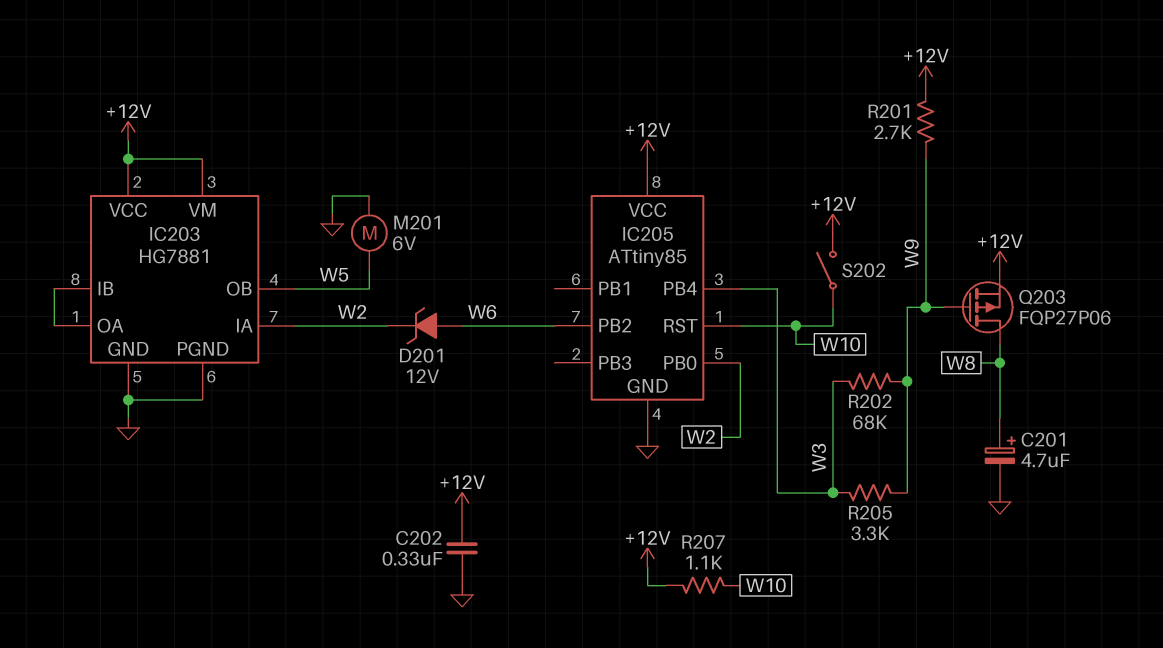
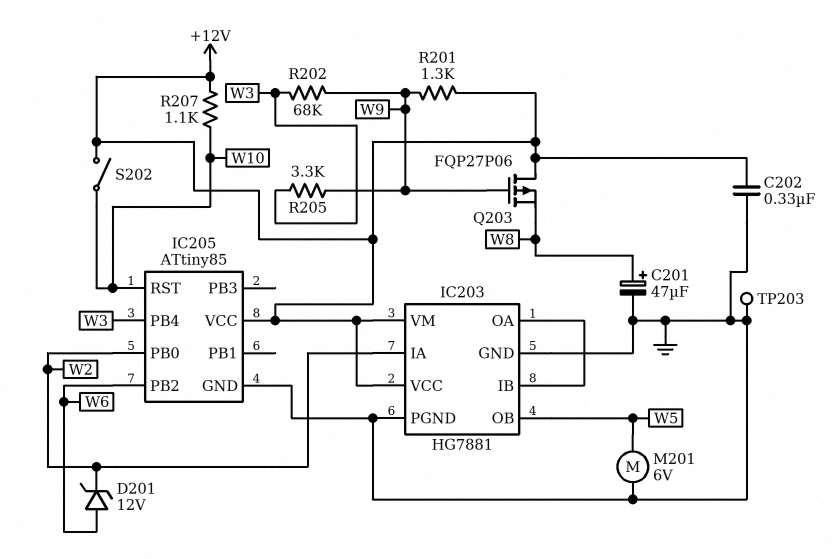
C201: 4.7uF (plus W8, minus GND) -> 47uF (plus W8, minus GND)
Q203: PMOS FQP27P06 (G W9, D W8, S +12V) -> PMOS FQP27P06 (G W9, D +12V, S W8)
R201: 2.7k (+12V, W9) -> 1.3k (+12V, W9)
TP203: none -> test point (GND)

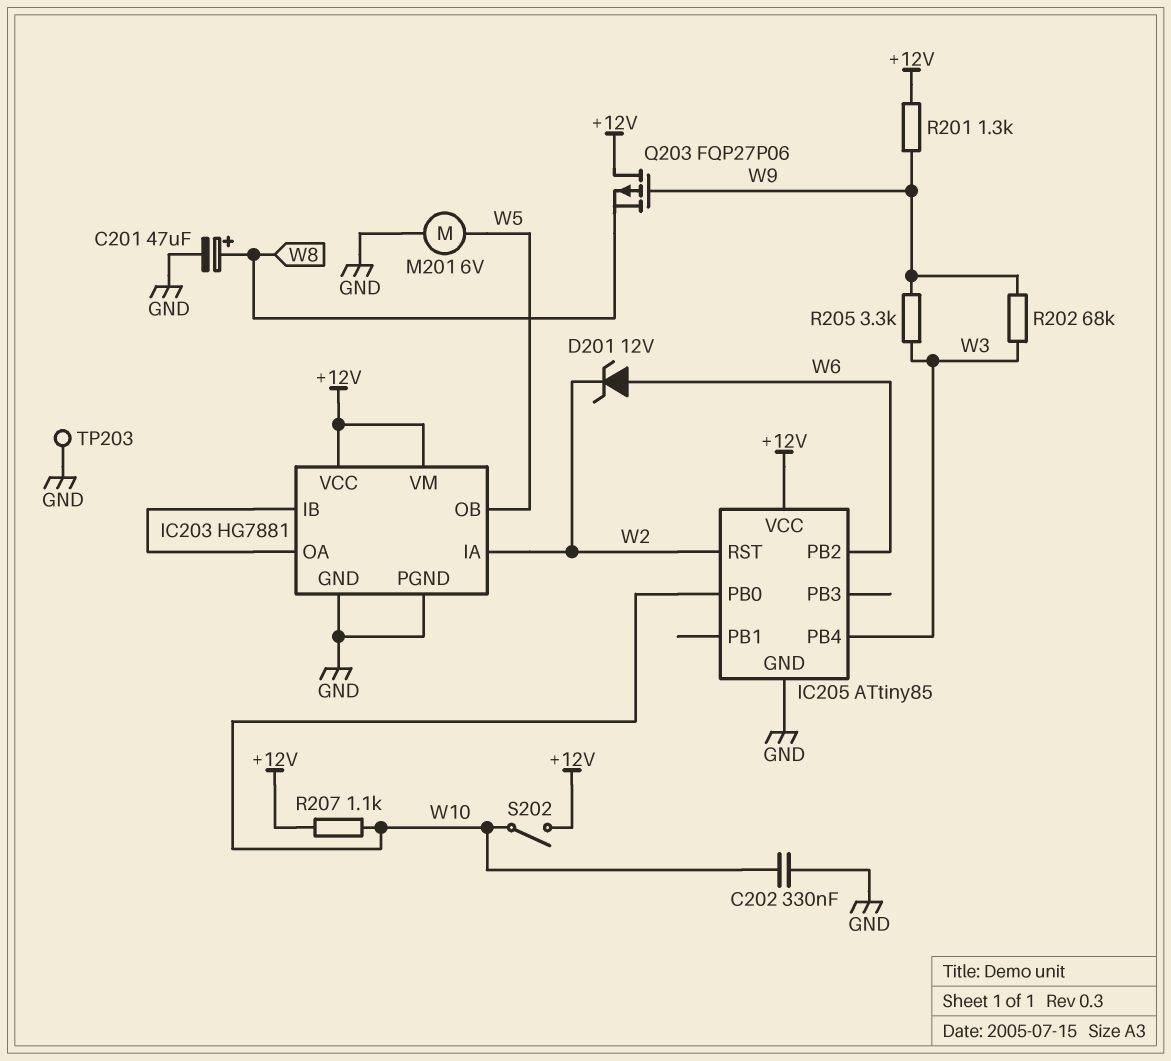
C202: 330nF (+12V, GND) -> 330nF (GND, W10)
IC205 pin PB0: W2 -> W10
IC205 pin RST: W10 -> W2

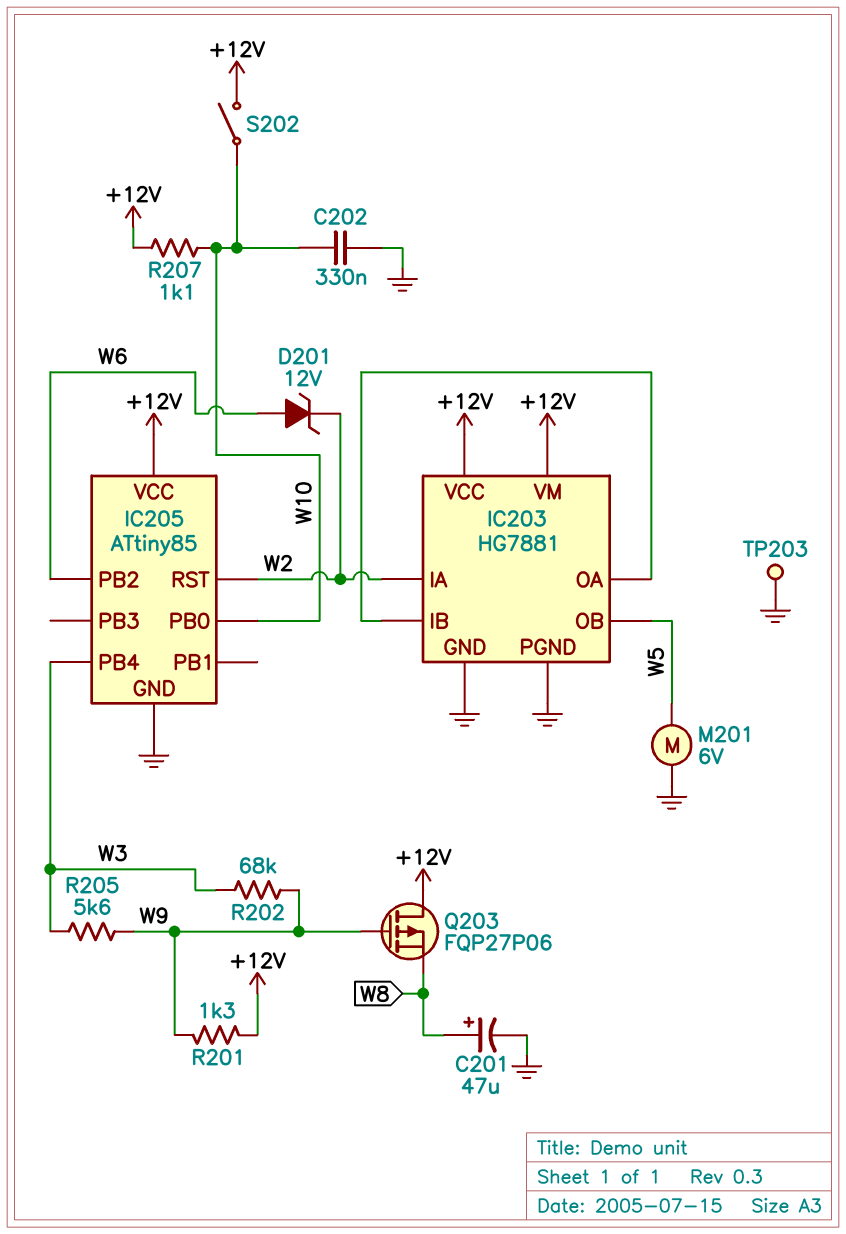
R205: 3.3k (W3, W9) -> 5.6k (W3, W9)

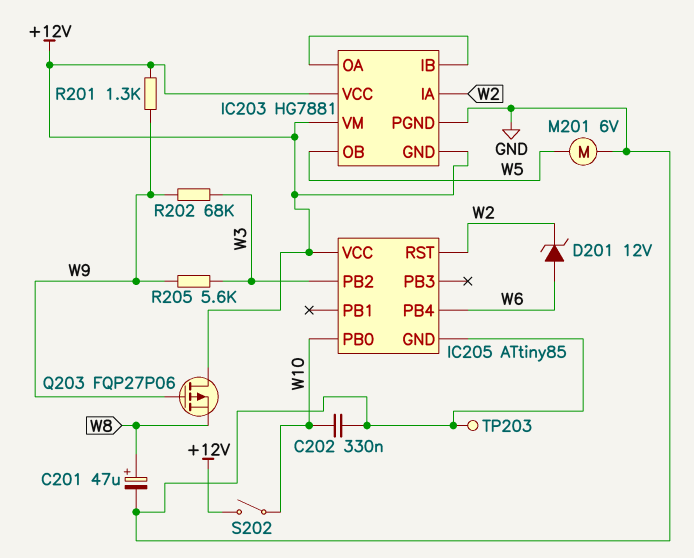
IC203 pin GND: GND -> +12V
IC205 pin PB2: W6 -> W3
IC205 pin PB4: W3 -> W6
R207: 1.1k (+12V, W10) -> none

